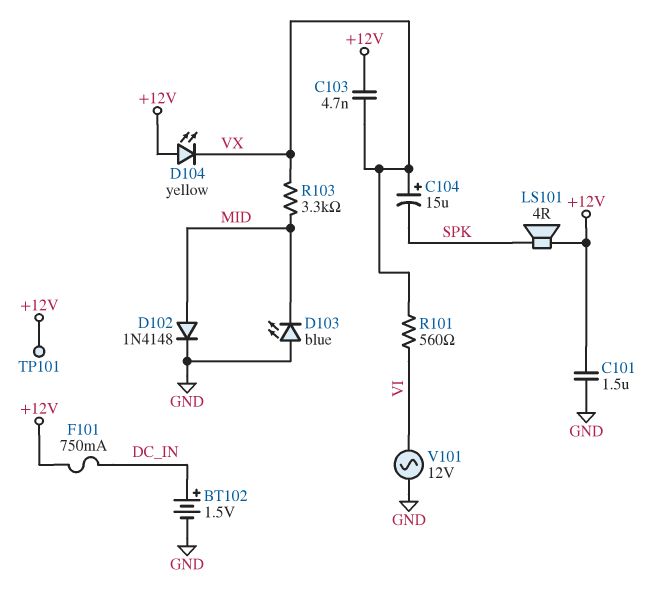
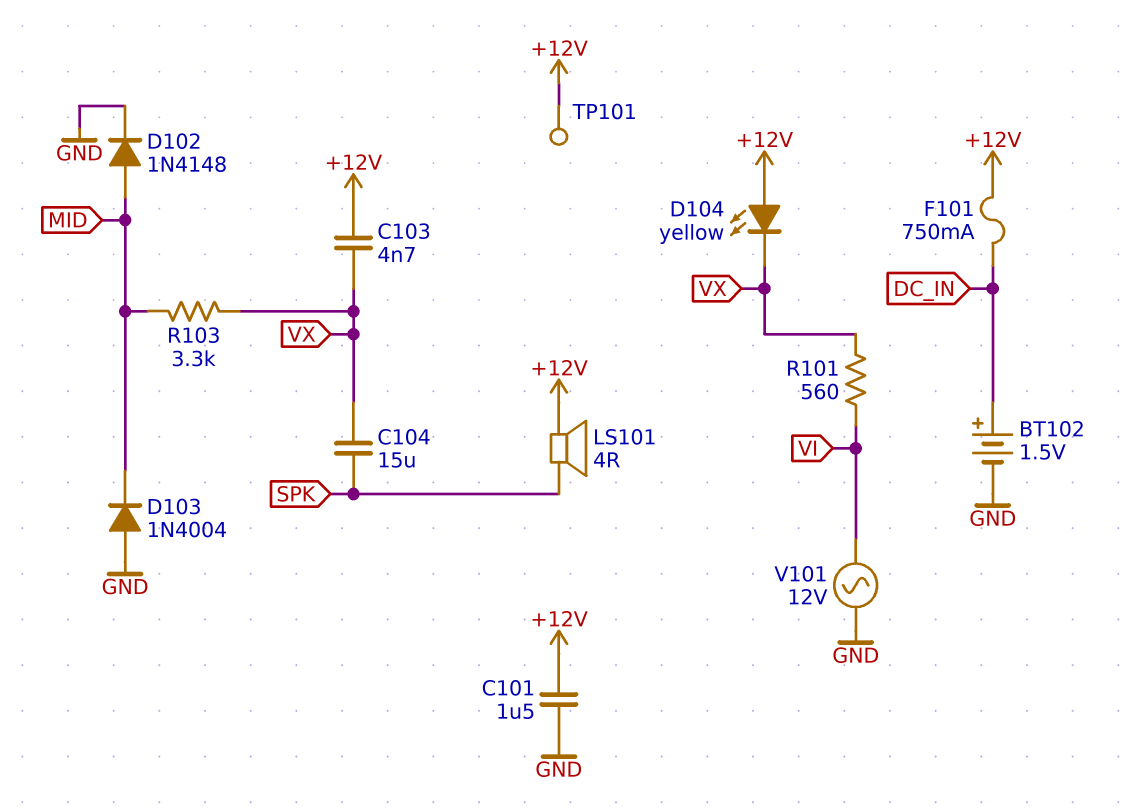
C104: 15uF (plus VX, minus SPK) -> 15uF (SPK, VX)
D103: LED blue (A GND, K MID) -> diode 1N4004 (A GND, K MID)

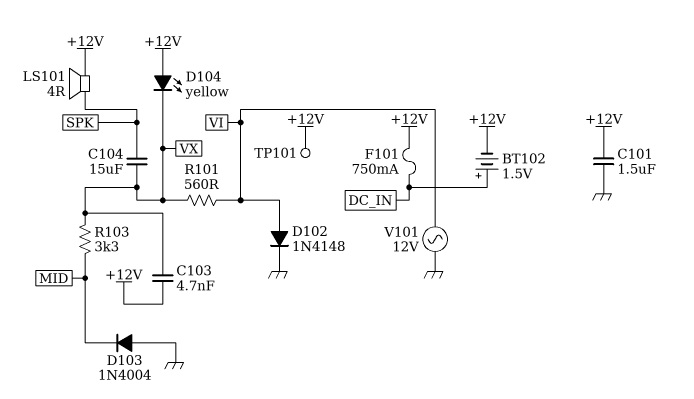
BT102: 1.5V (plus DC_IN, minus GND) -> 1.5V (plus DC_IN, minus +12V)
D102: diode 1N4148 (A MID, K GND) -> diode 1N4148 (A VI, K GND)

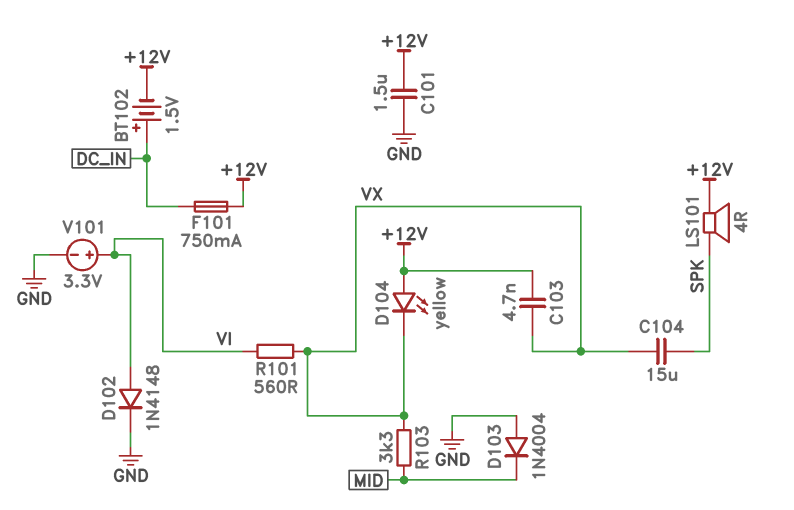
TP101: test point (+12V) -> none
V101: AC 12V (GND, VI) -> 3.3V (plus VI, minus GND)

